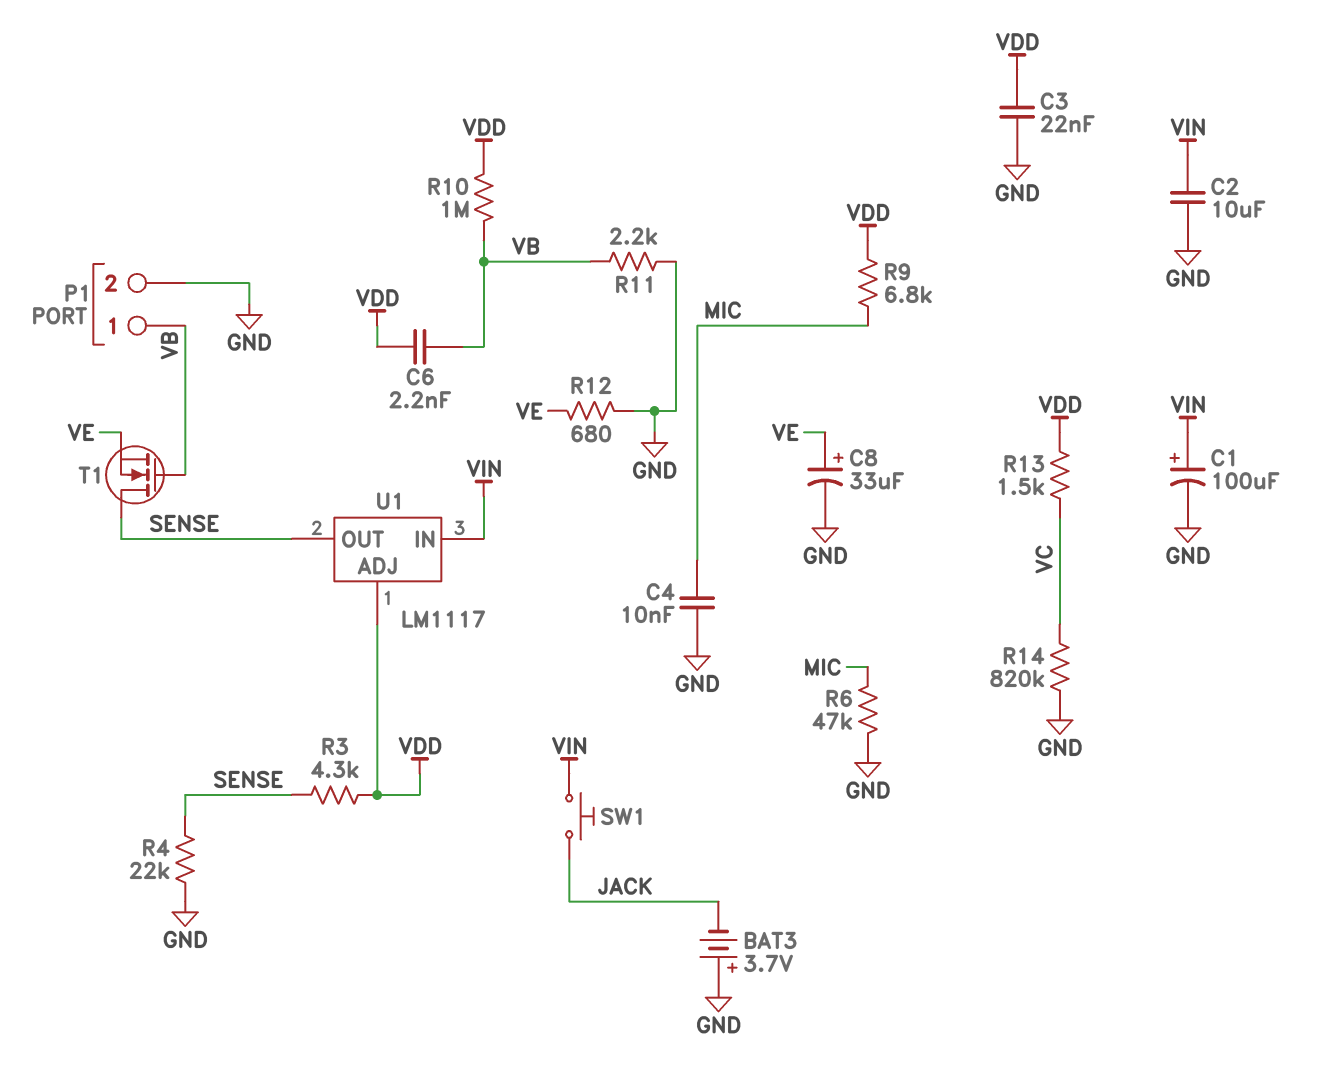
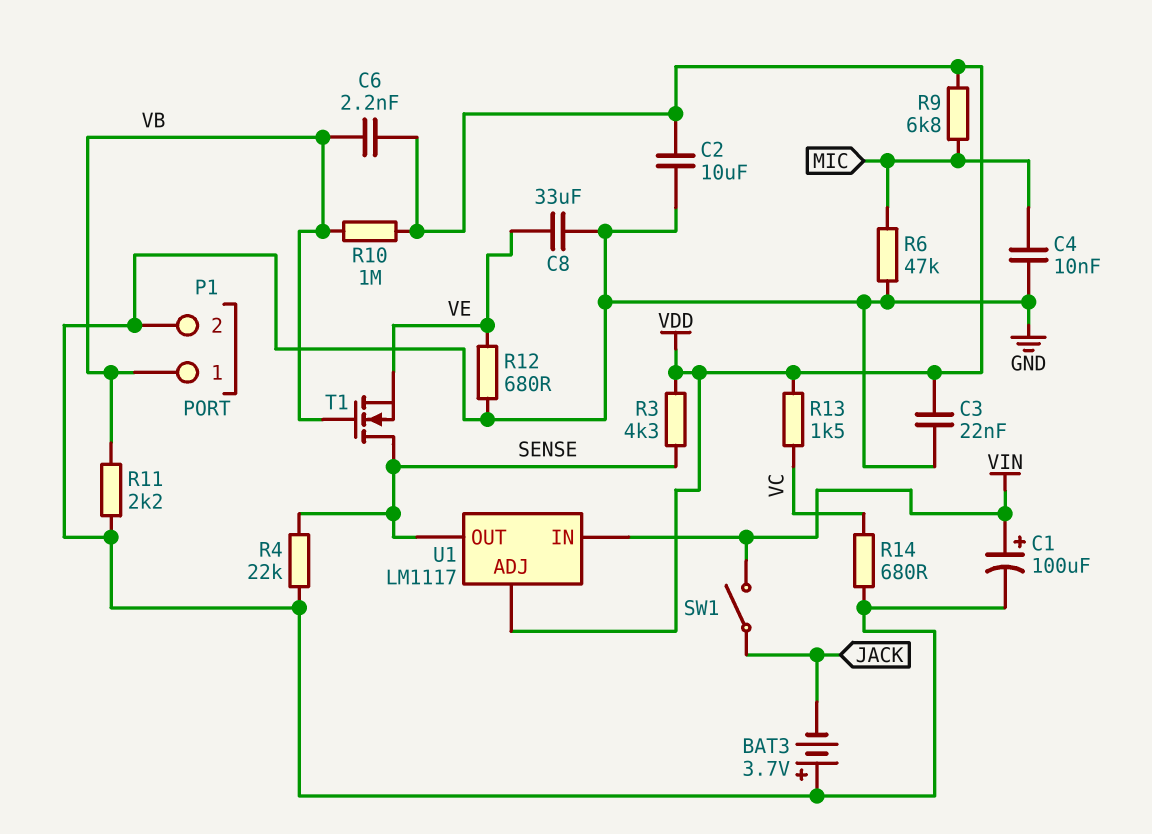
C2: 10uF (GND, VIN) -> 10uF (GND, VDD)
C8: 33uF (plus VE, minus GND) -> 33uF (GND, VE)
R14: 820k (GND, VC) -> 680 (GND, VC)
SW1: button (JACK, VIN) -> switch (JACK, VIN)

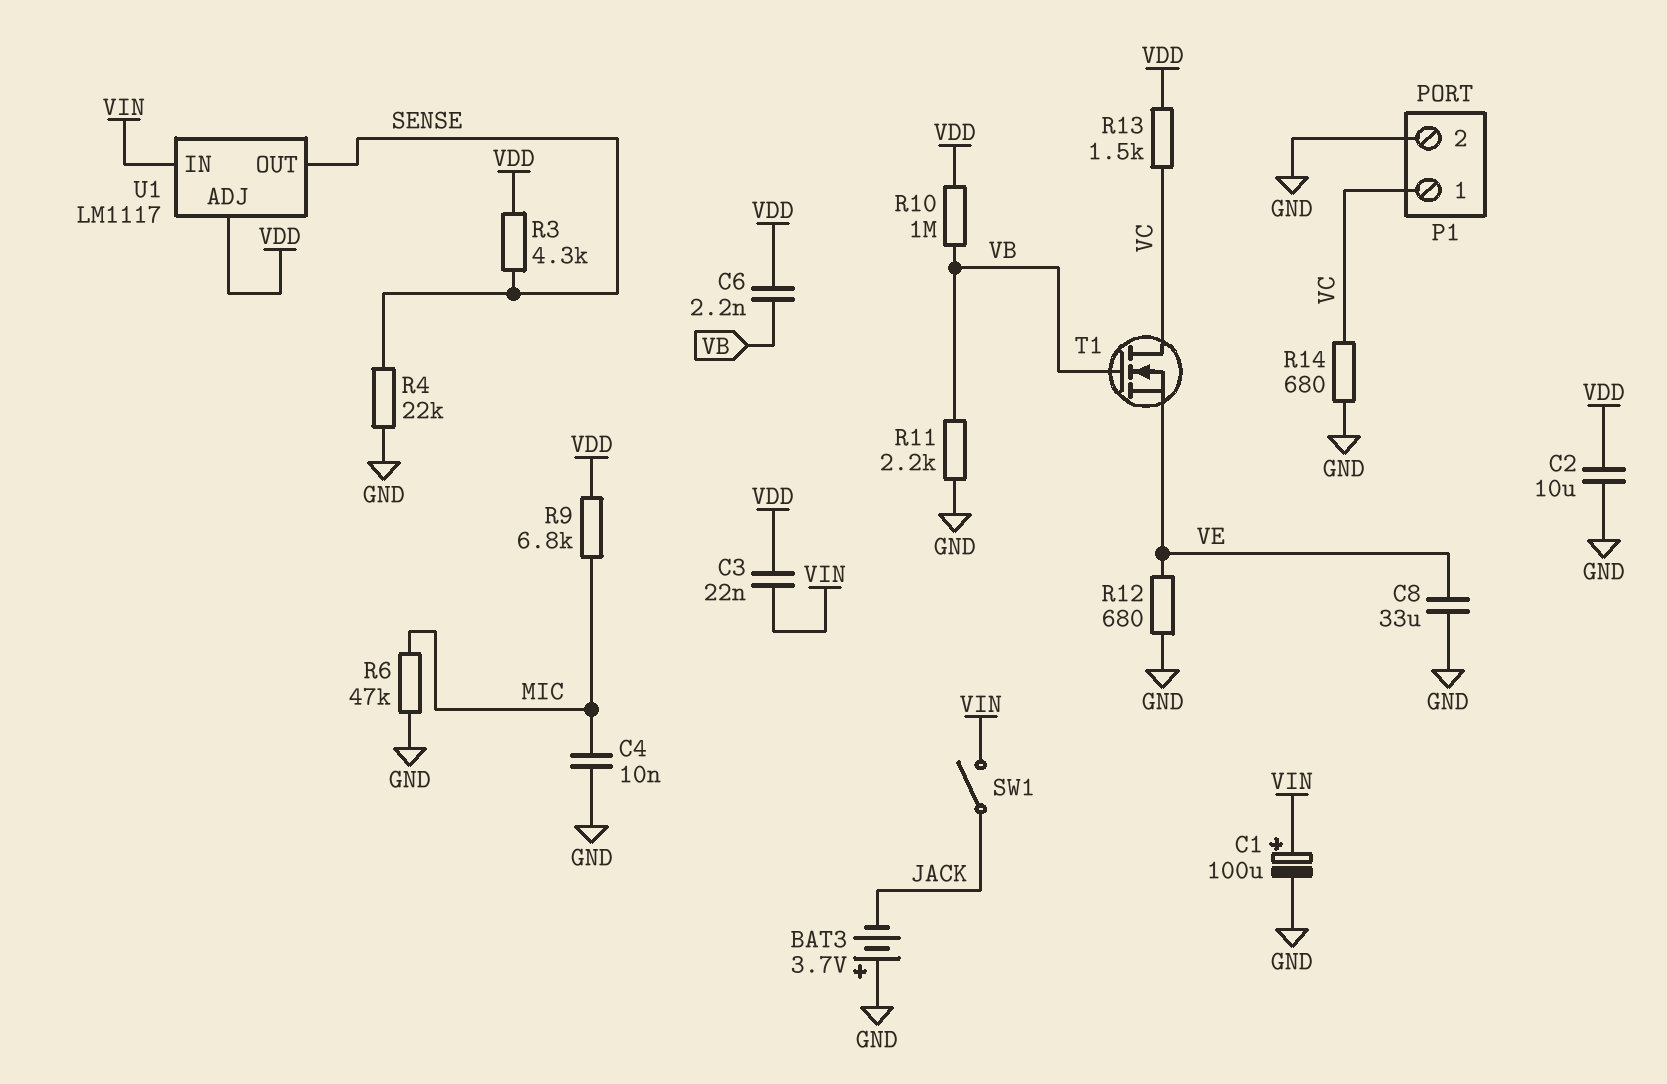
C3: 22nF (GND, VDD) -> 22nF (VDD, VIN)
P1 pin 1: VB -> VC
T1: NMOS (G VB, D SENSE, S VE) -> NMOS (G VB, D VC, S VE)

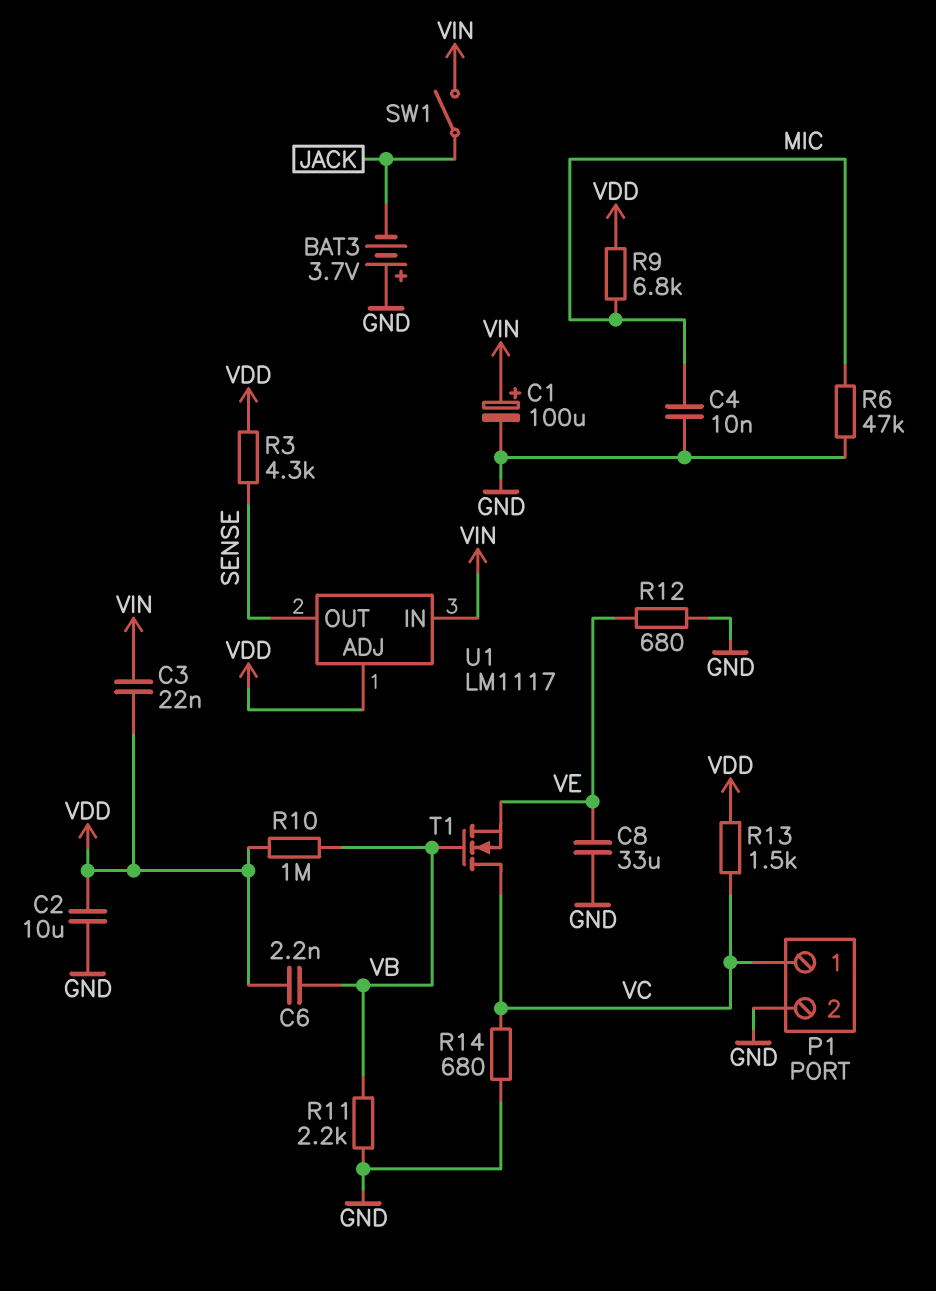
R4: 22k (GND, SENSE) -> none

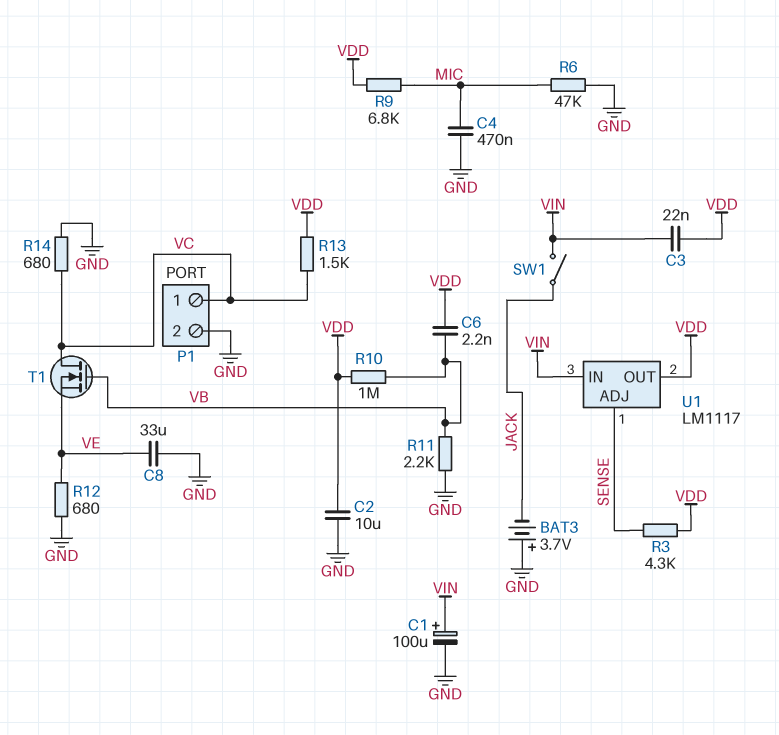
C4: 10nF (GND, MIC) -> 470nF (GND, MIC)
U1 pin ADJ: VDD -> SENSE
U1 pin OUT: SENSE -> VDD

